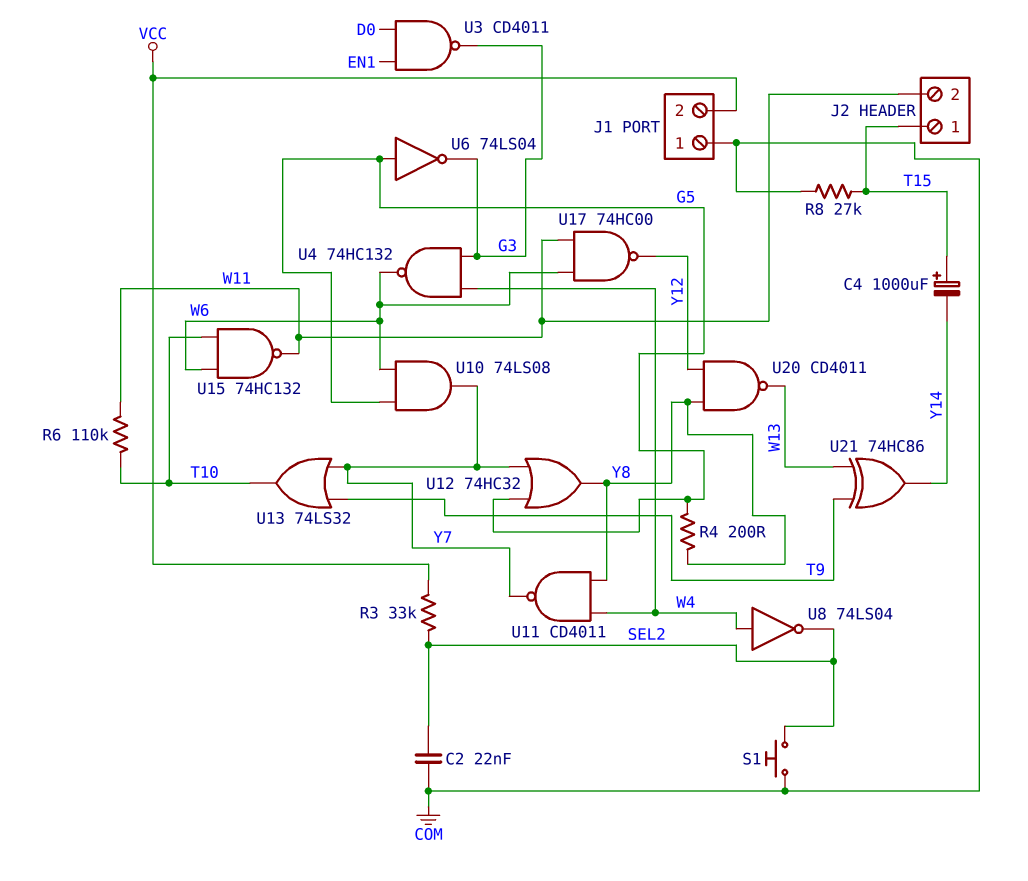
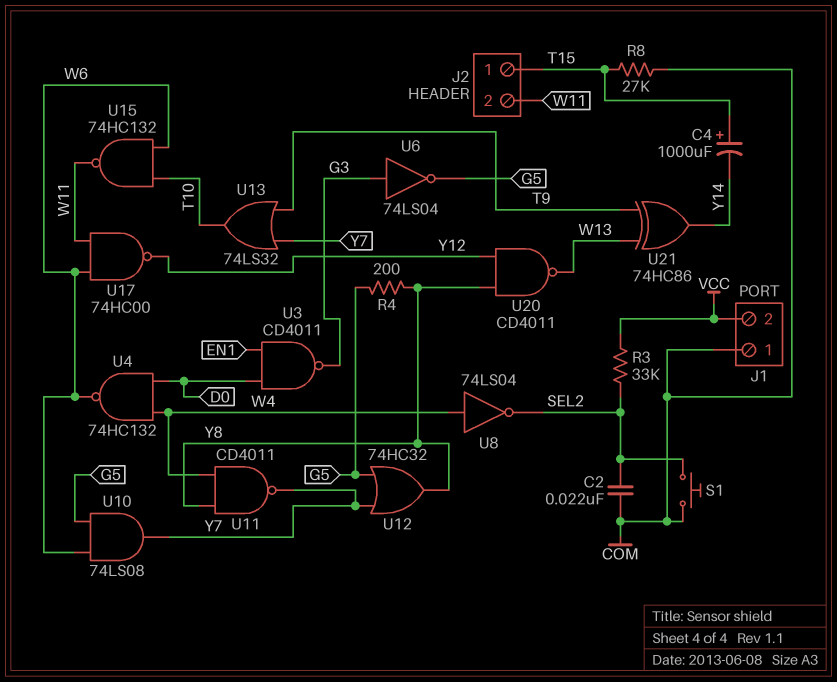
R6: 110k (T10, W11) -> none
U4: NAND 74HC132 (in G3, in W4, out W6) -> NAND 74HC132 (in D0, in W4, out W6)
U6: NOT 74LS04 (in G5, out G3) -> NOT 74LS04 (in G3, out G5)

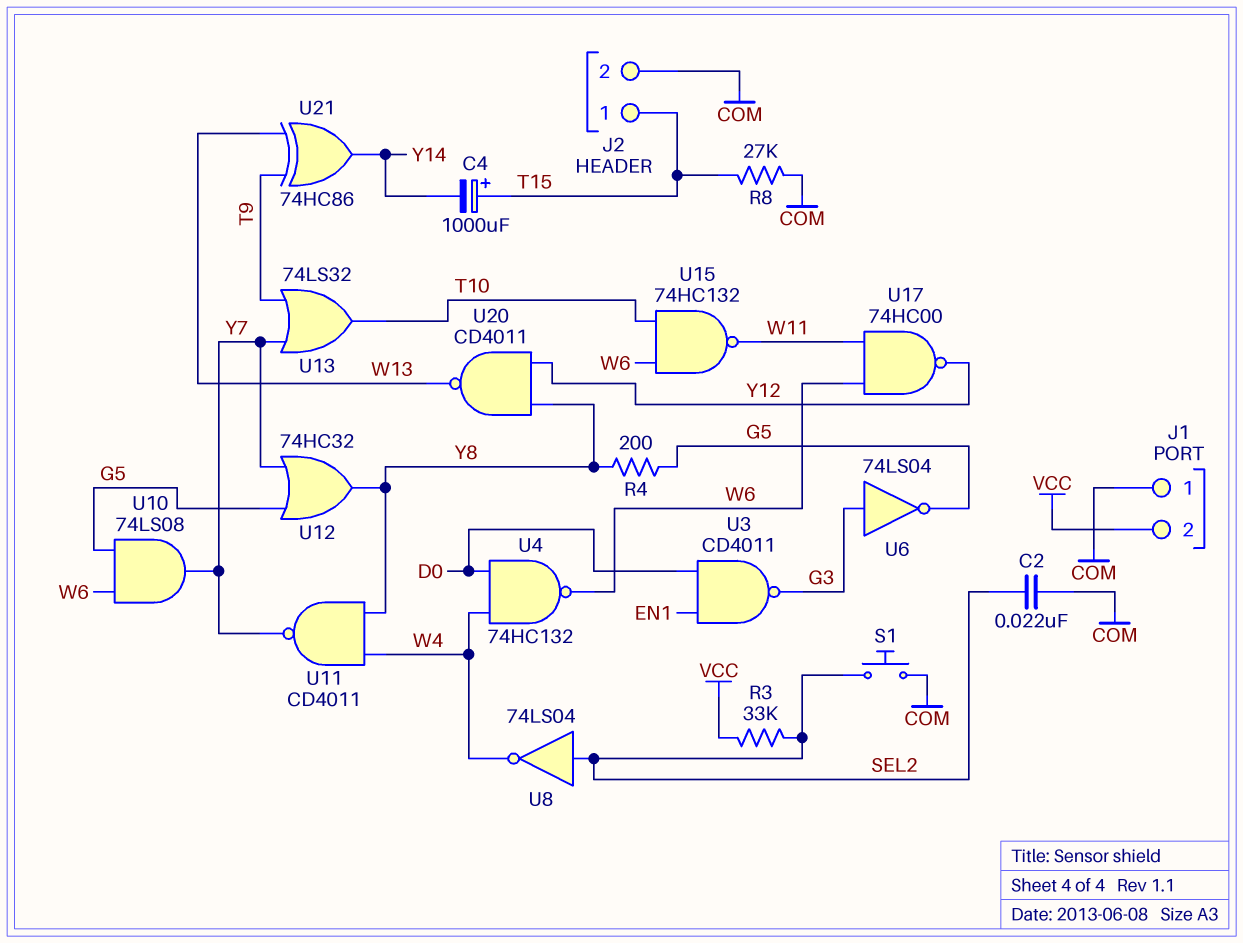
J2 pin 2: W11 -> COM
U8: NOT 74LS04 (in W4, out SEL2) -> NOT 74LS04 (in SEL2, out W4)

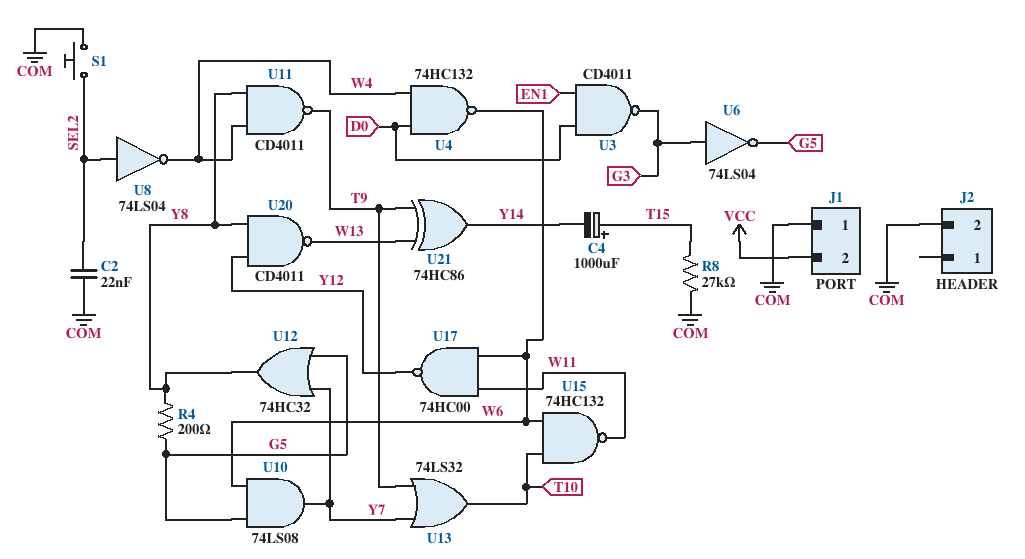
J2 pin 1: T15 -> none
R3: 33k (SEL2, VCC) -> none
U11: NAND CD4011 (in W4, in Y8, out Y7) -> NAND CD4011 (in W4, in Y8, out T9)

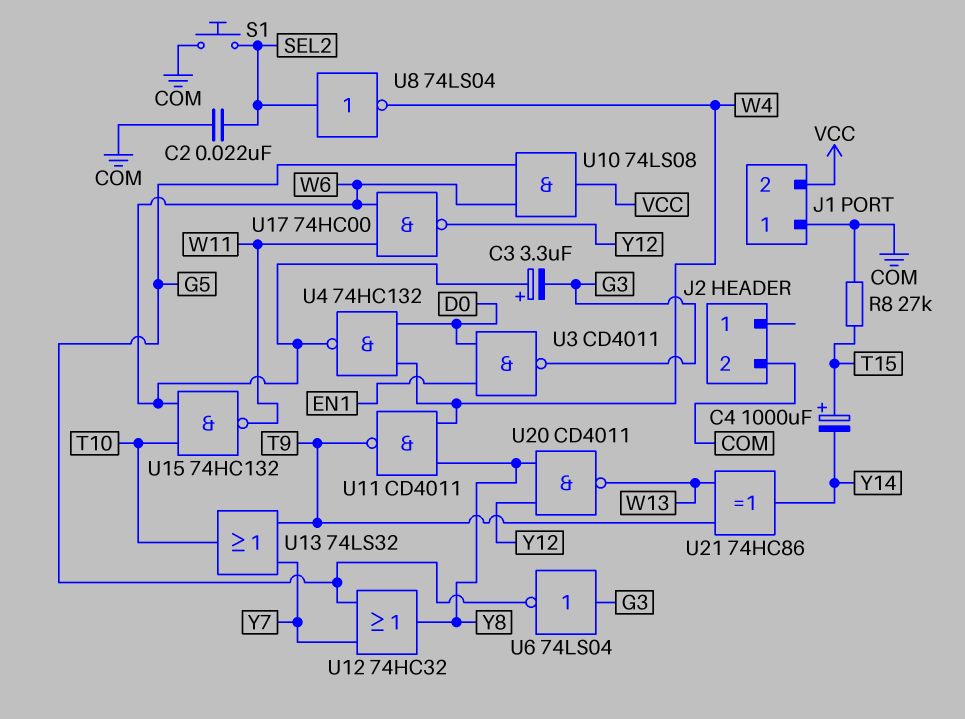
C3: none -> 3.3uF (plus W6, minus G3)
R4: 200 (G5, Y8) -> none
U10: AND 74LS08 (in G5, in W6, out Y7) -> AND 74LS08 (in G5, in W6, out VCC)

